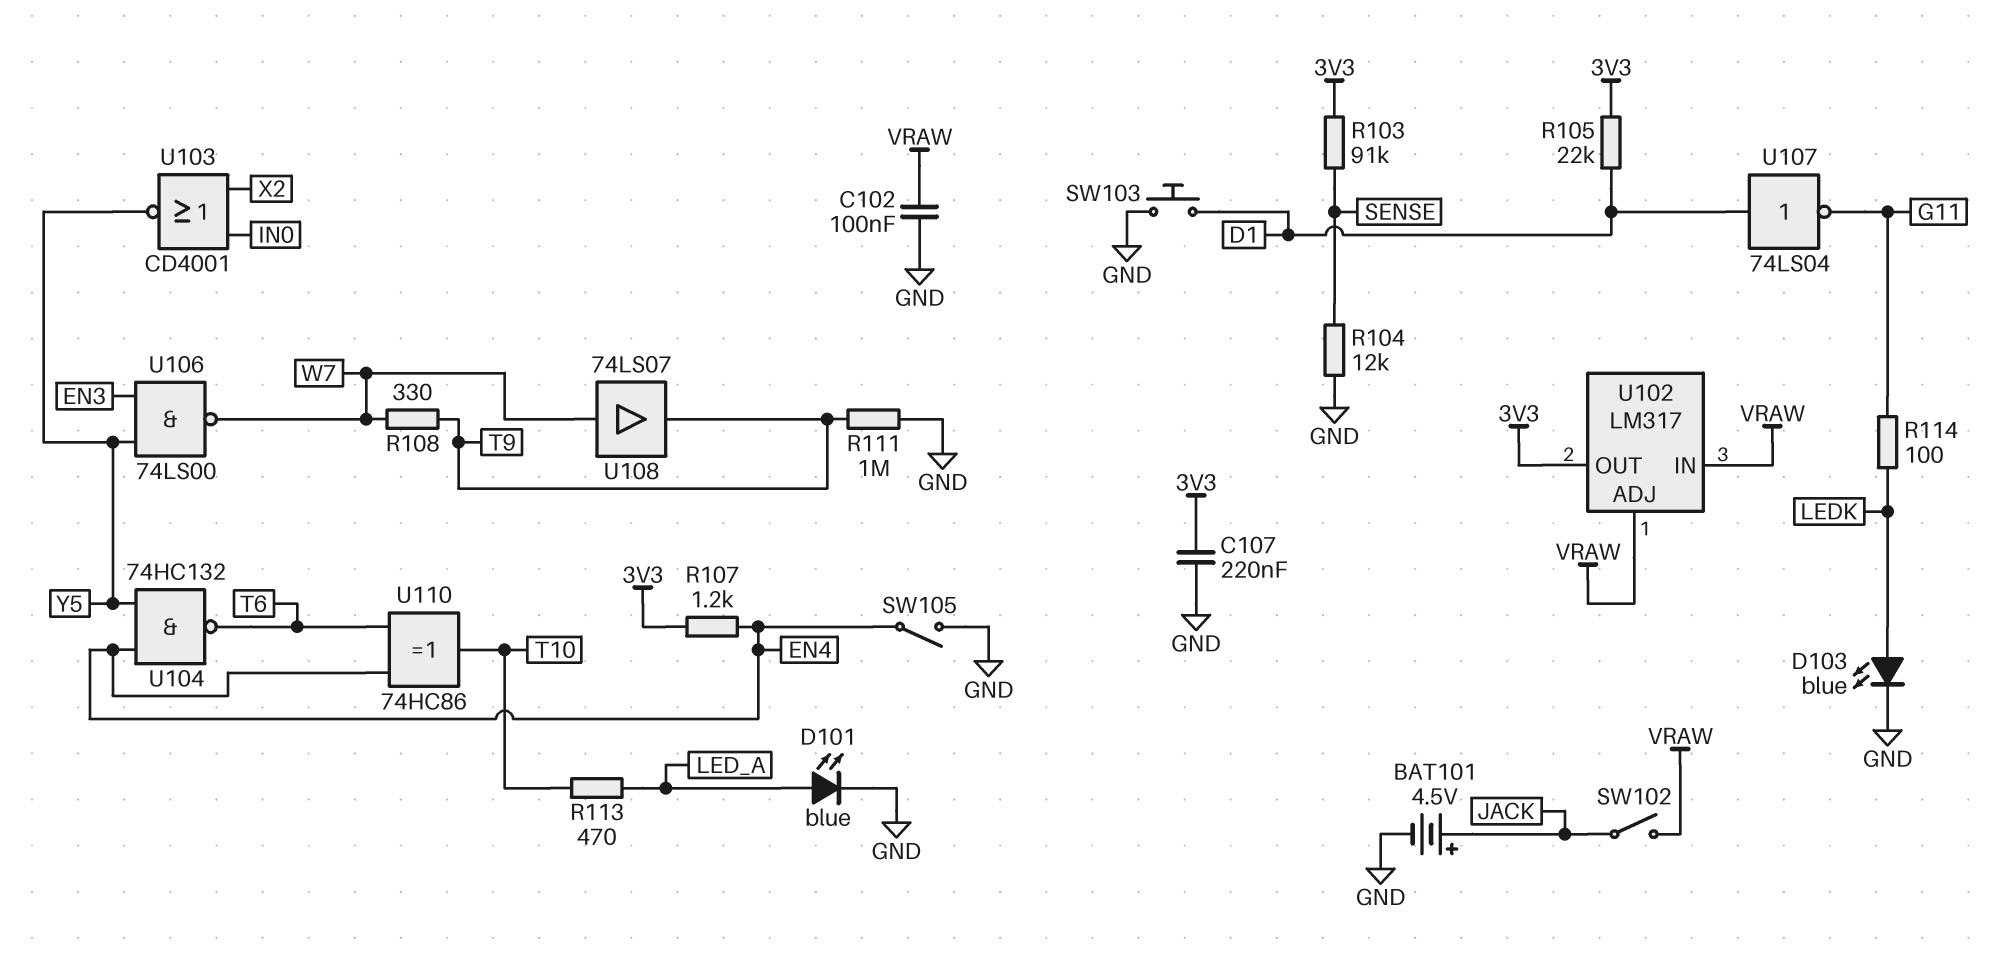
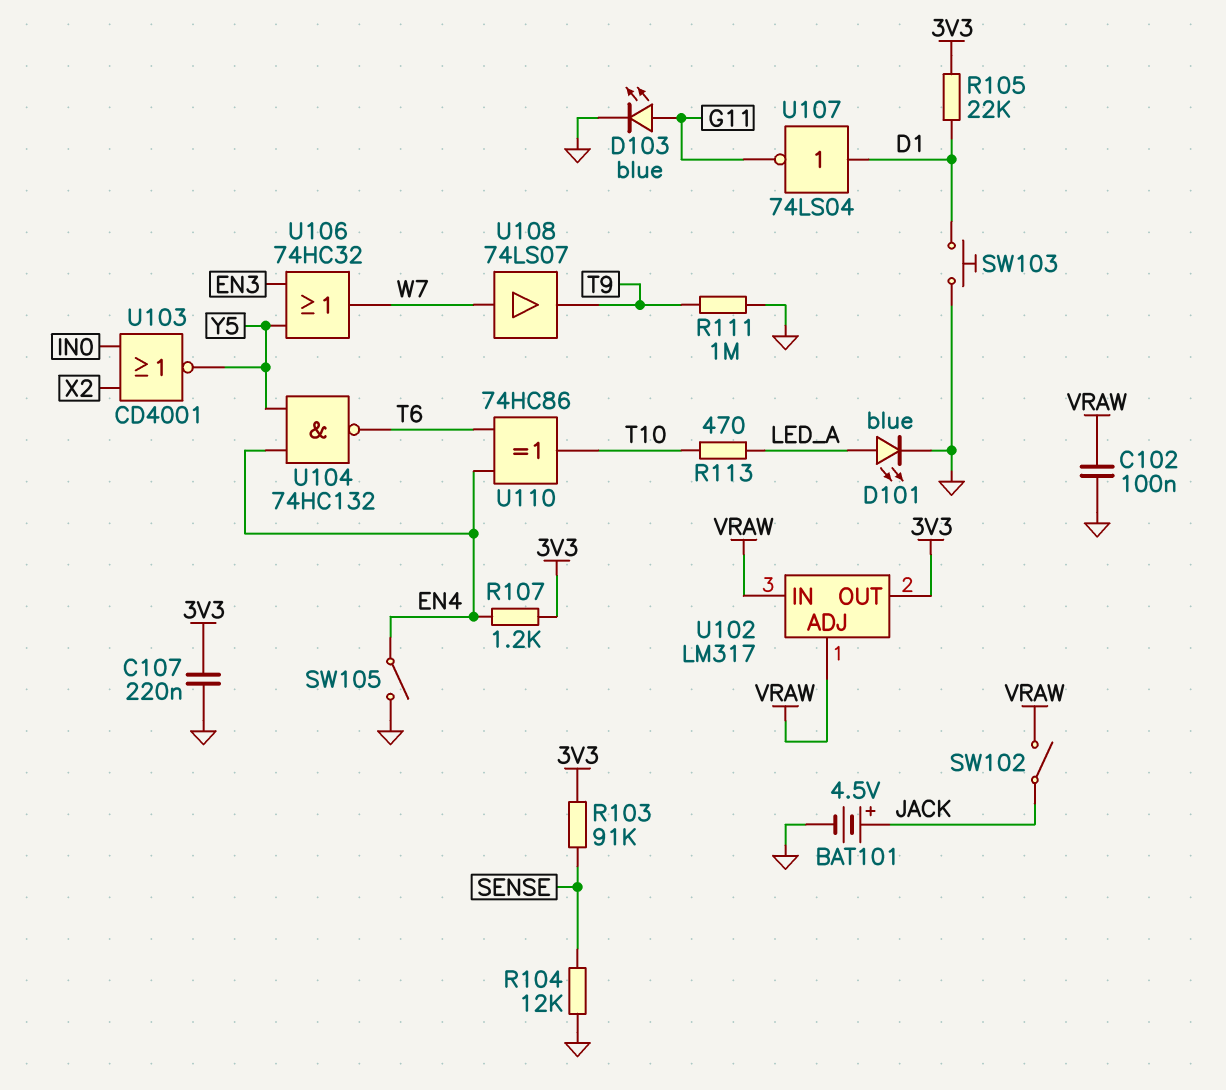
D103: LED blue (A LEDK, K GND) -> LED blue (A G11, K GND)
R108: 330 (T9, W7) -> none
R114: 100 (G11, LEDK) -> none
U106: NAND 74LS00 (in EN3, in Y5, out W7) -> OR 74HC32 (in EN3, in Y5, out W7)

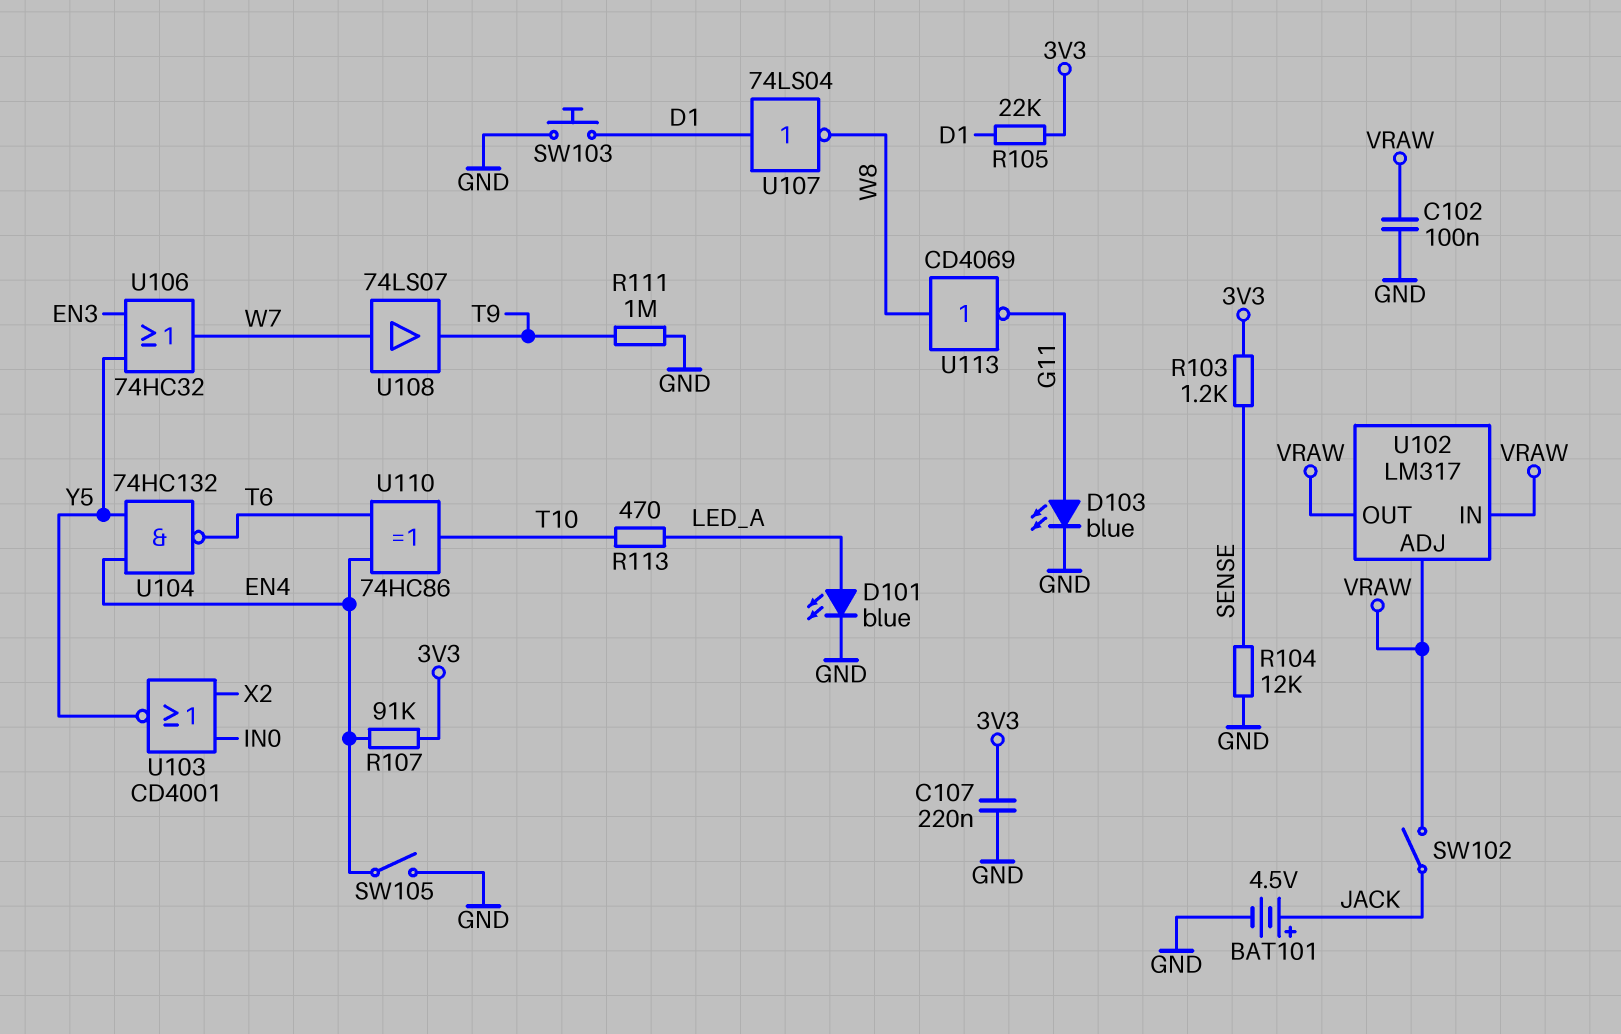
R103: 91k (3V3, SENSE) -> 1.2k (3V3, SENSE)
R107: 1.2k (3V3, EN4) -> 91k (3V3, EN4)
U102 pin OUT: 3V3 -> VRAW
U107: NOT 74LS04 (in D1, out G11) -> NOT 74LS04 (in D1, out W8)
U113: none -> NOT CD4069 (in W8, out G11)

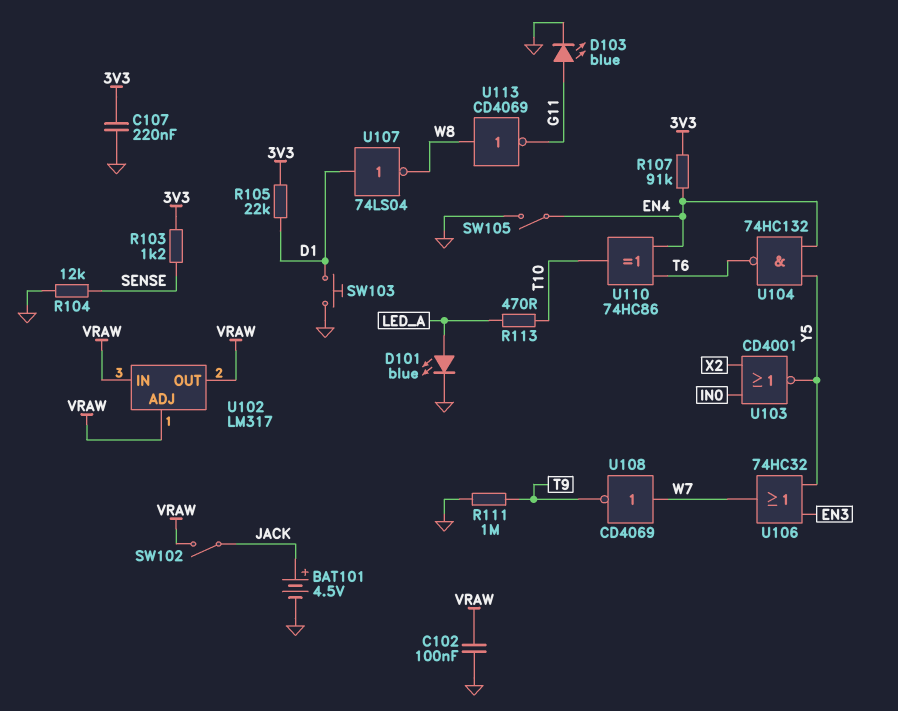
U108: buffer 74LS07 (in W7, out T9) -> NOT CD4069 (in W7, out T9)

